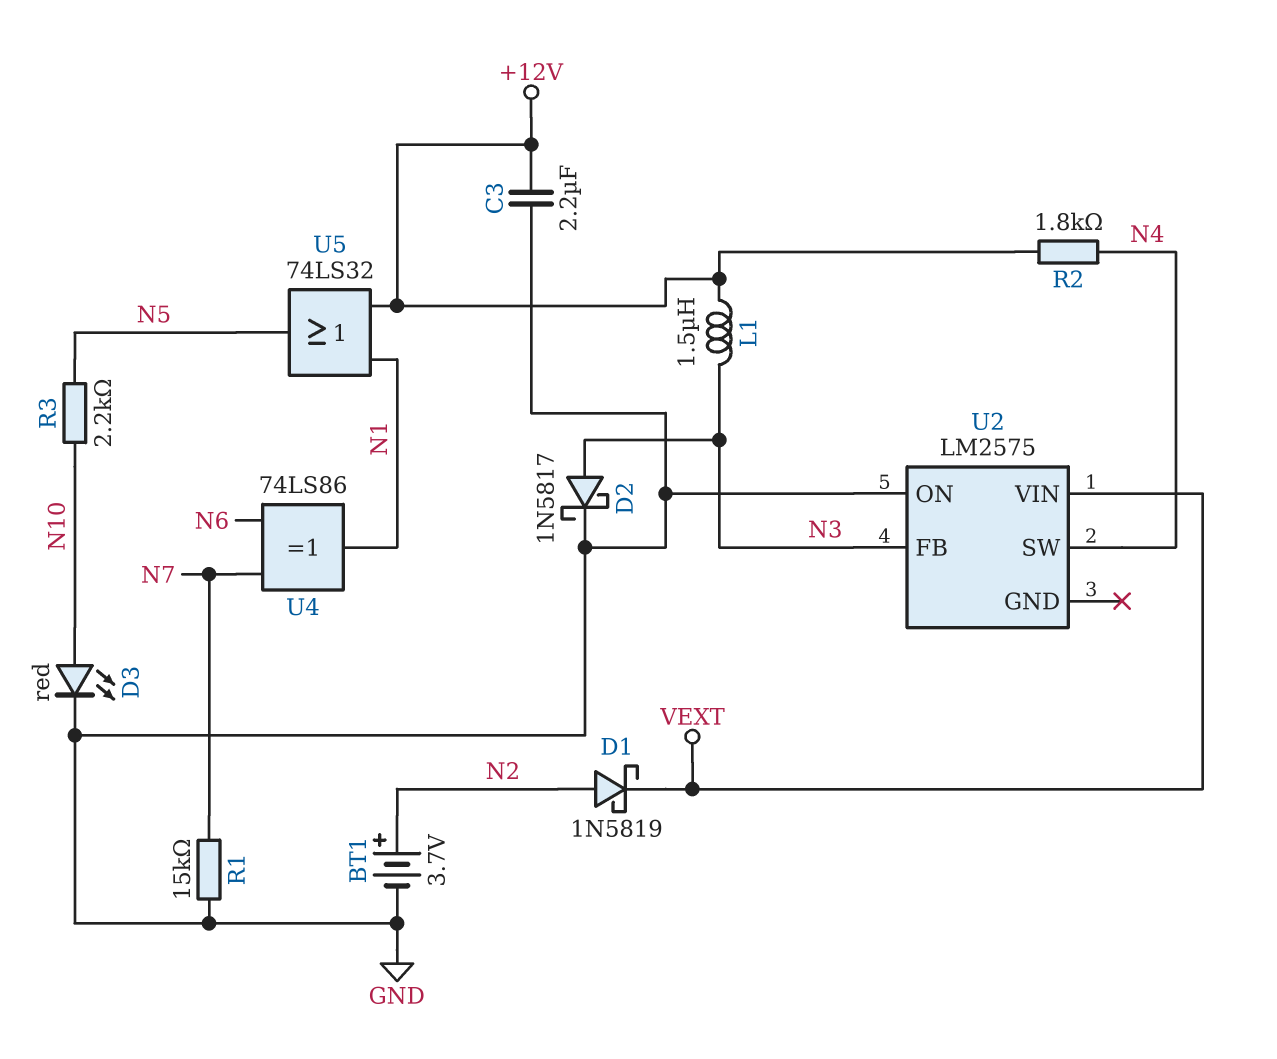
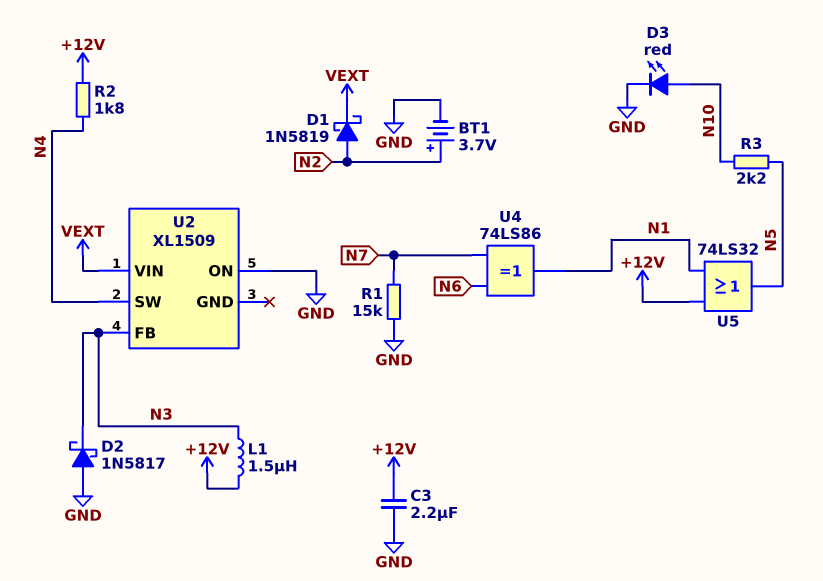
D2: schottky 1N5817 (A N3, K GND) -> schottky 1N5817 (A GND, K N3)
U2: LM2575 -> XL1509

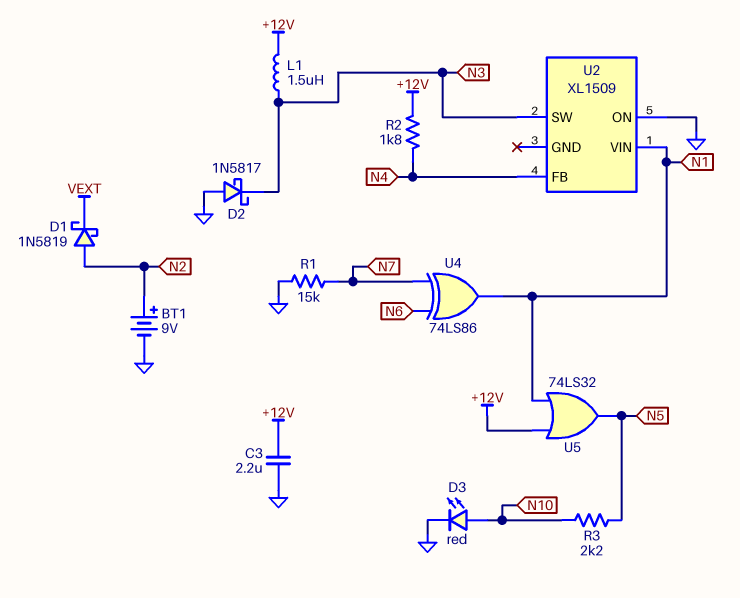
BT1: 3.7V (plus N2, minus GND) -> 9V (plus N2, minus GND)
U2 pin FB: N3 -> N4
U2 pin SW: N4 -> N3
U2 pin VIN: VEXT -> N1

